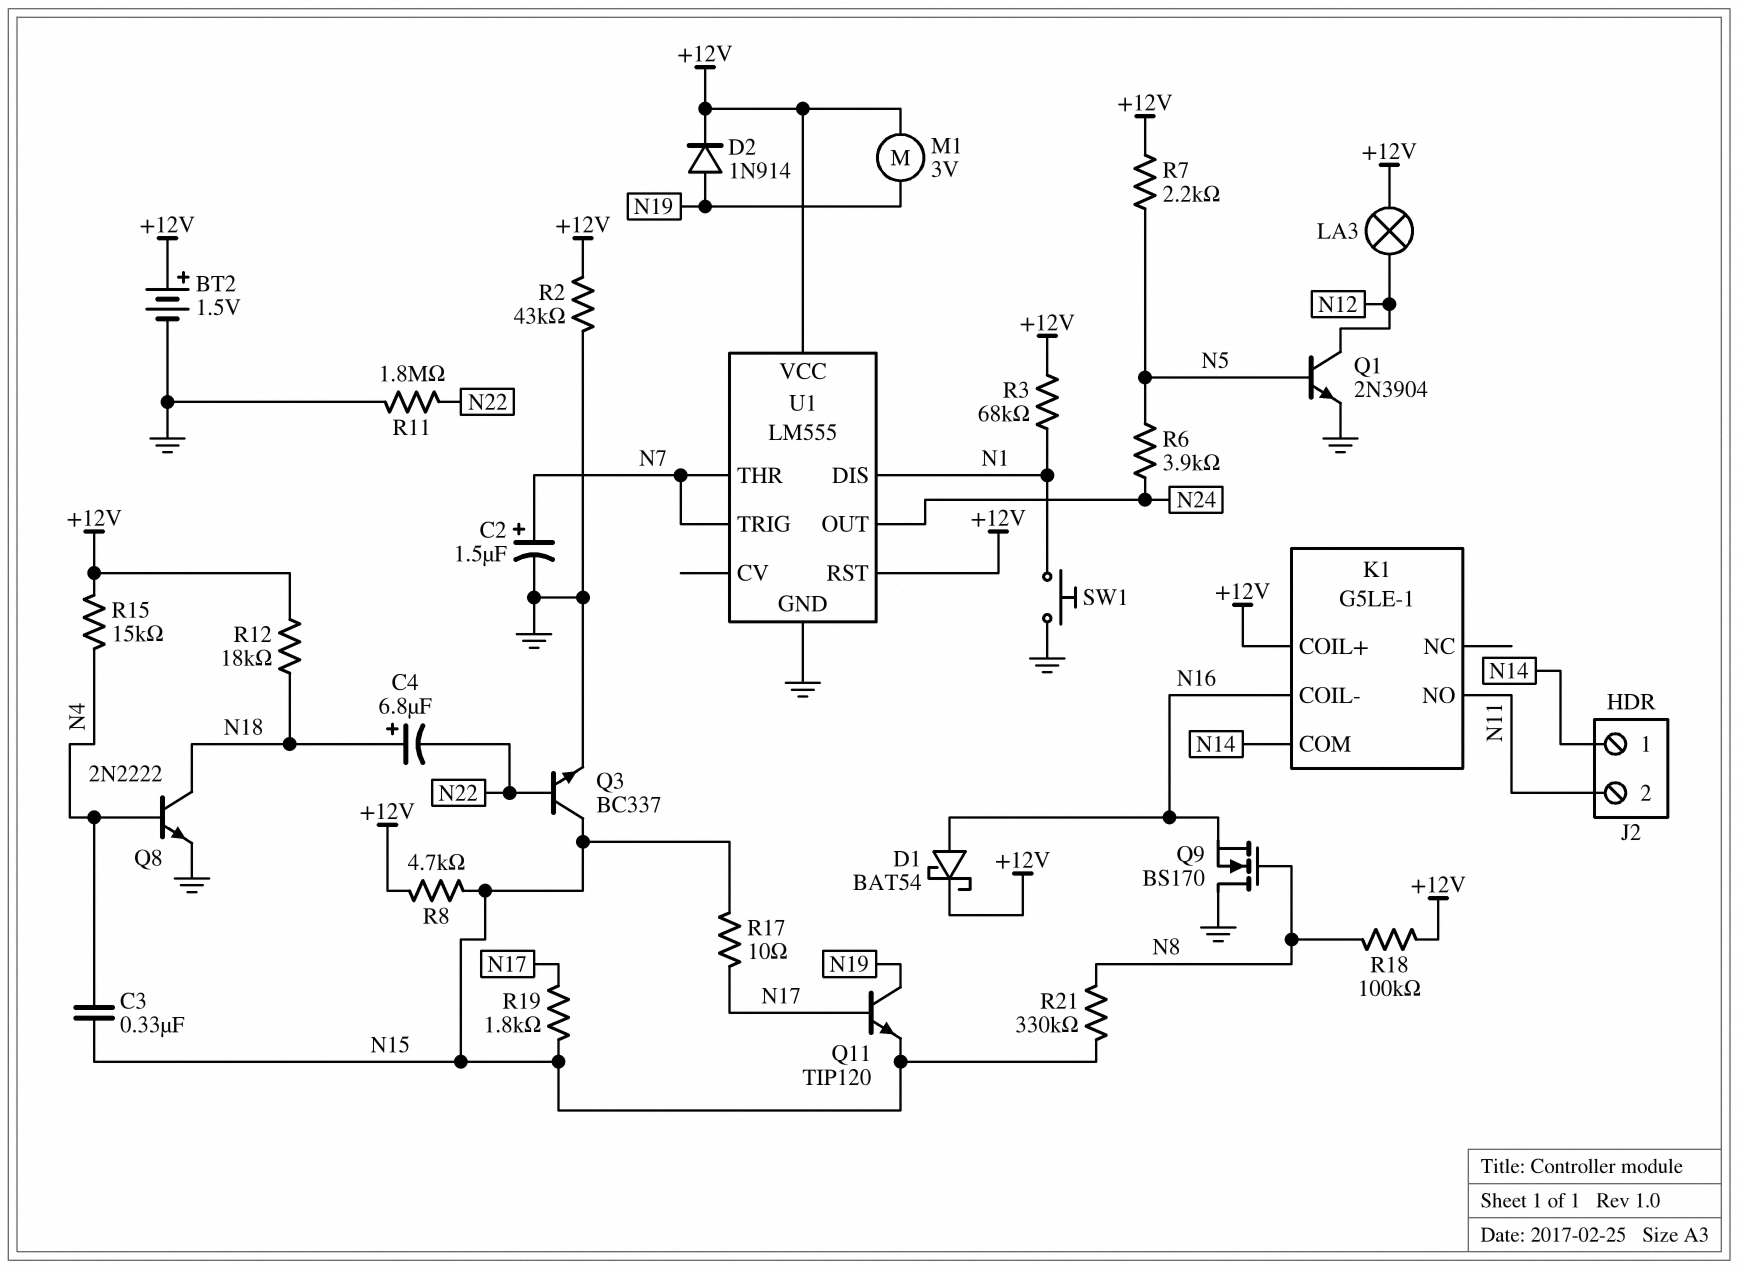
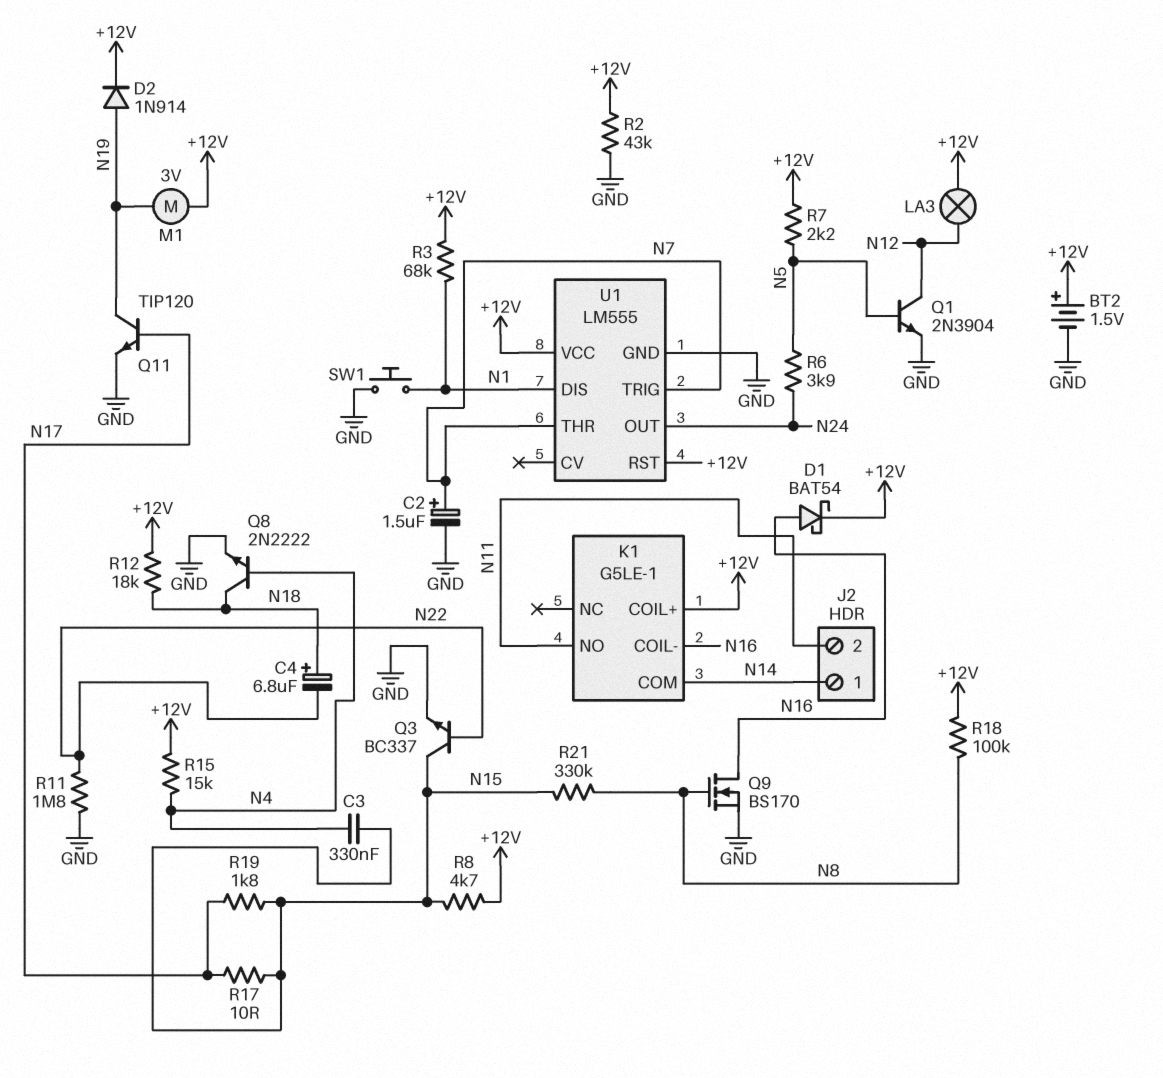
Q9: NMOS BS170 (G N8, D GND, S N16) -> NMOS BS170 (G N8, D N16, S GND)
Q11: NPN TIP120 (B N17, C N19, E N15) -> NPN TIP120 (B N17, C N19, E GND)

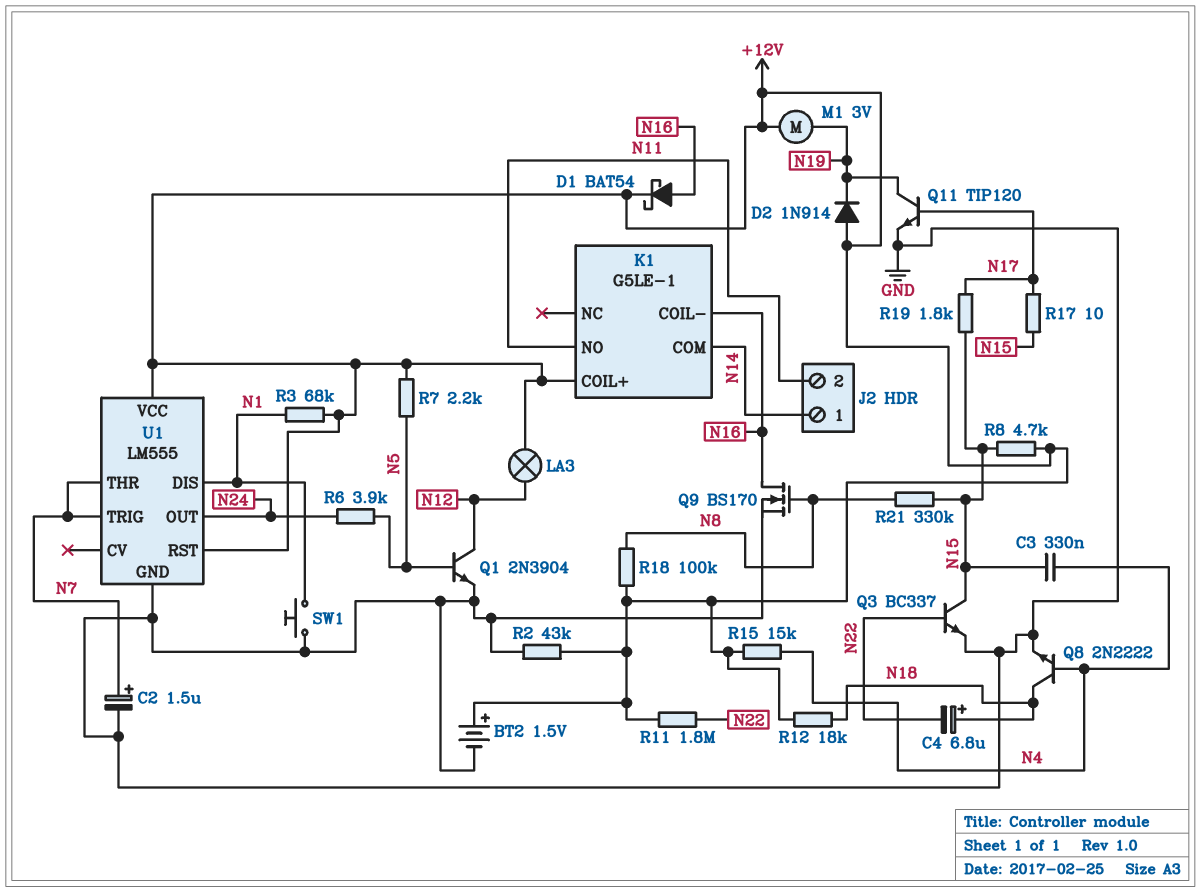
D2: diode 1N914 (A N19, K +12V) -> diode 1N914 (A +12V, K N19)
R11: 1.8M (GND, N22) -> 1.8M (+12V, N22)

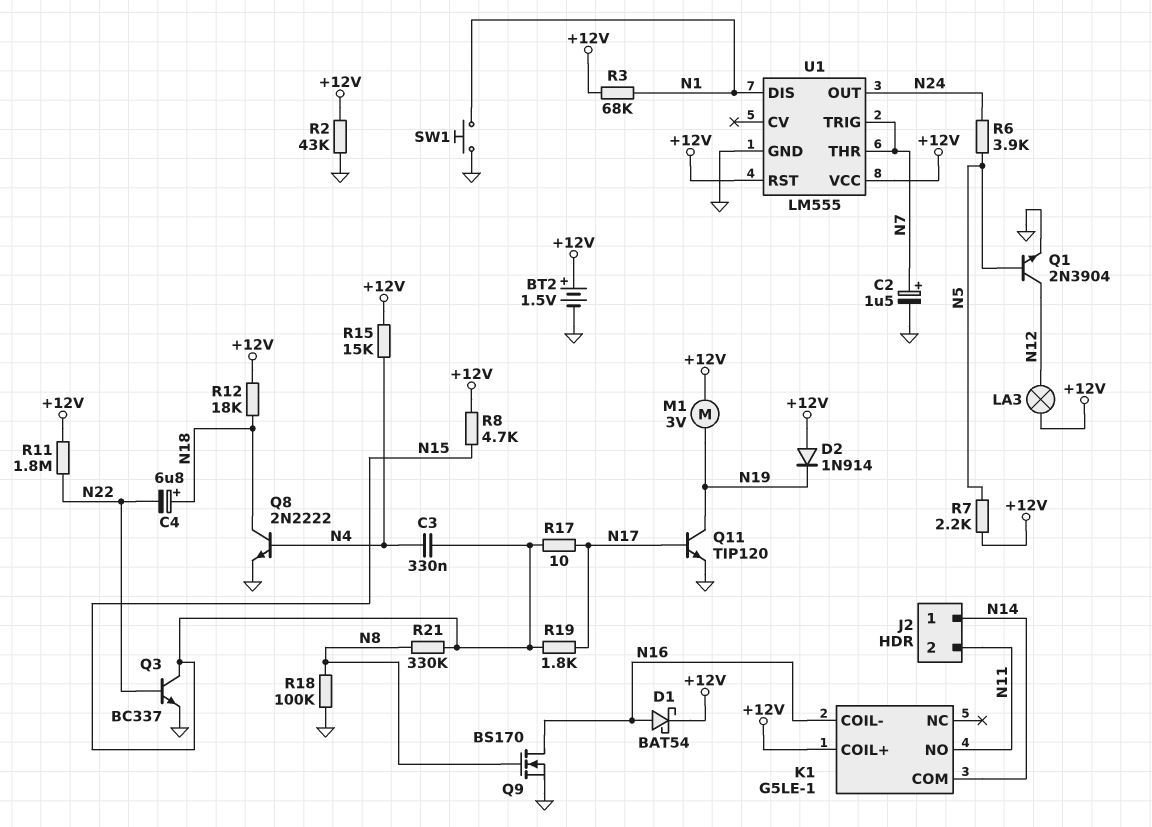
R18: 100k (+12V, N8) -> 100k (GND, N8)

